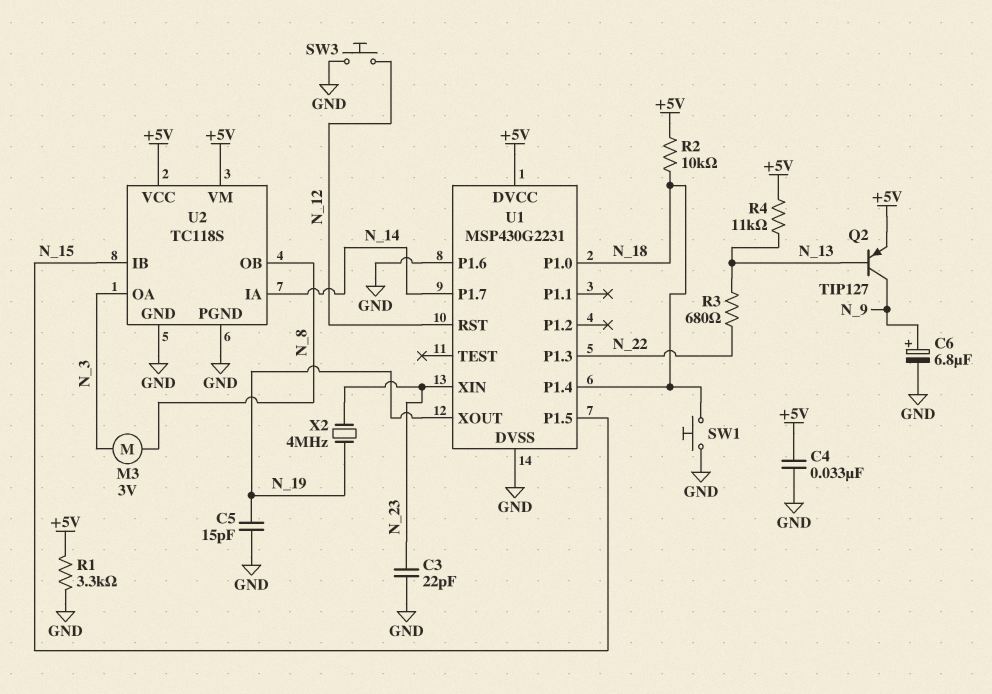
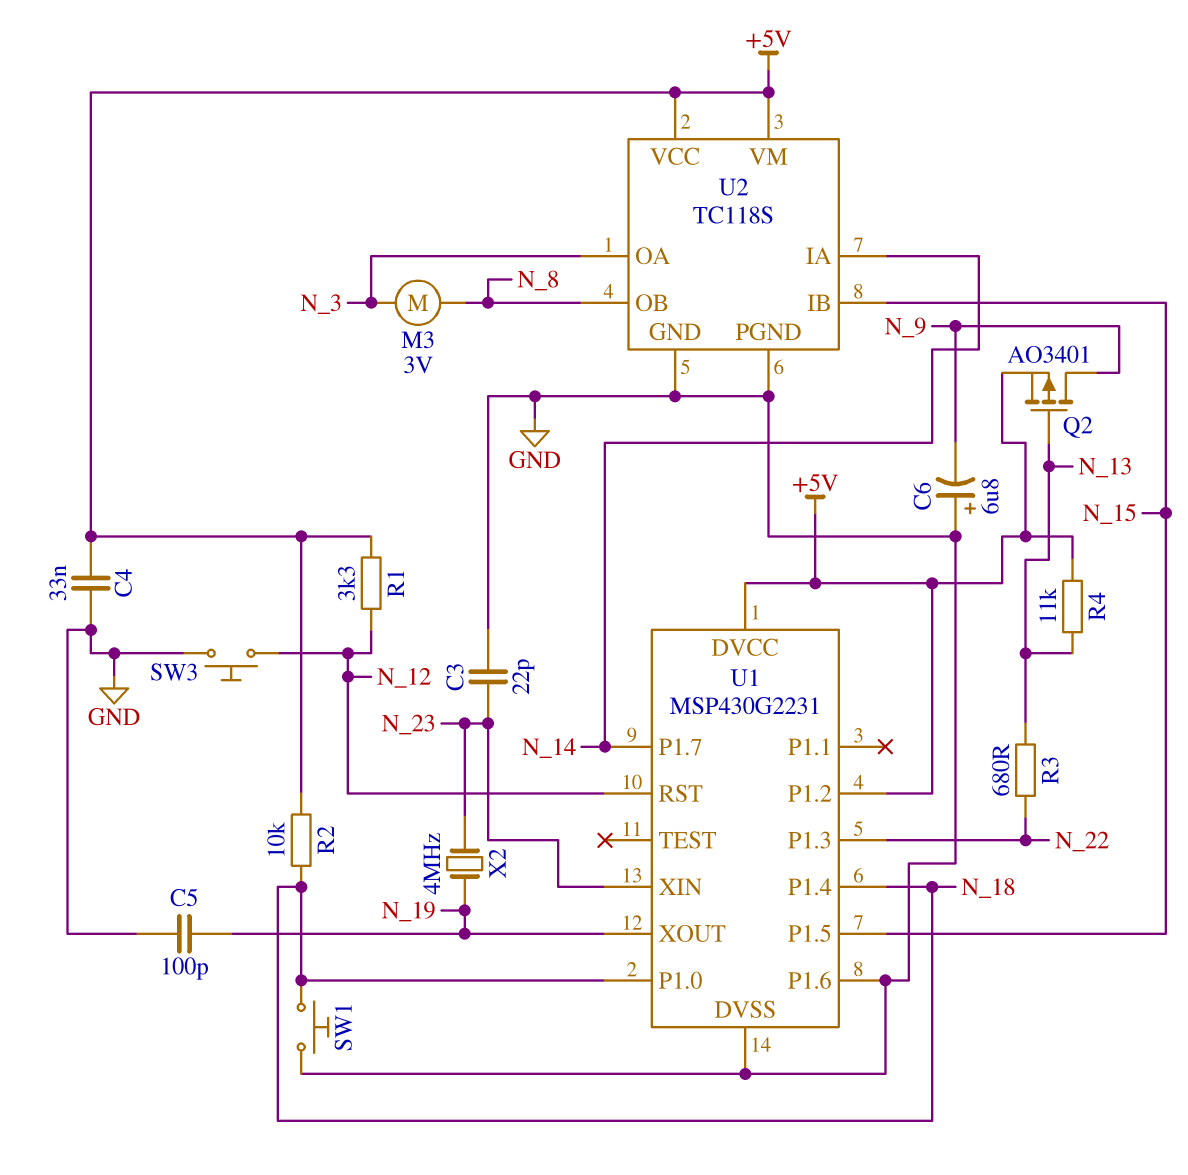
C5: 15pF (GND, N_19) -> 100pF (GND, N_19)
C6: 6.8uF (plus N_9, minus GND) -> 6.8uF (plus GND, minus N_9)
Q2: PNP TIP127 (B N_13, C N_9, E +5V) -> PMOS AO3401 (G N_13, D N_9, S +5V)
R1: 3.3k (+5V, GND) -> 3.3k (+5V, N_12)
U1 pin P1.2: none -> +5V

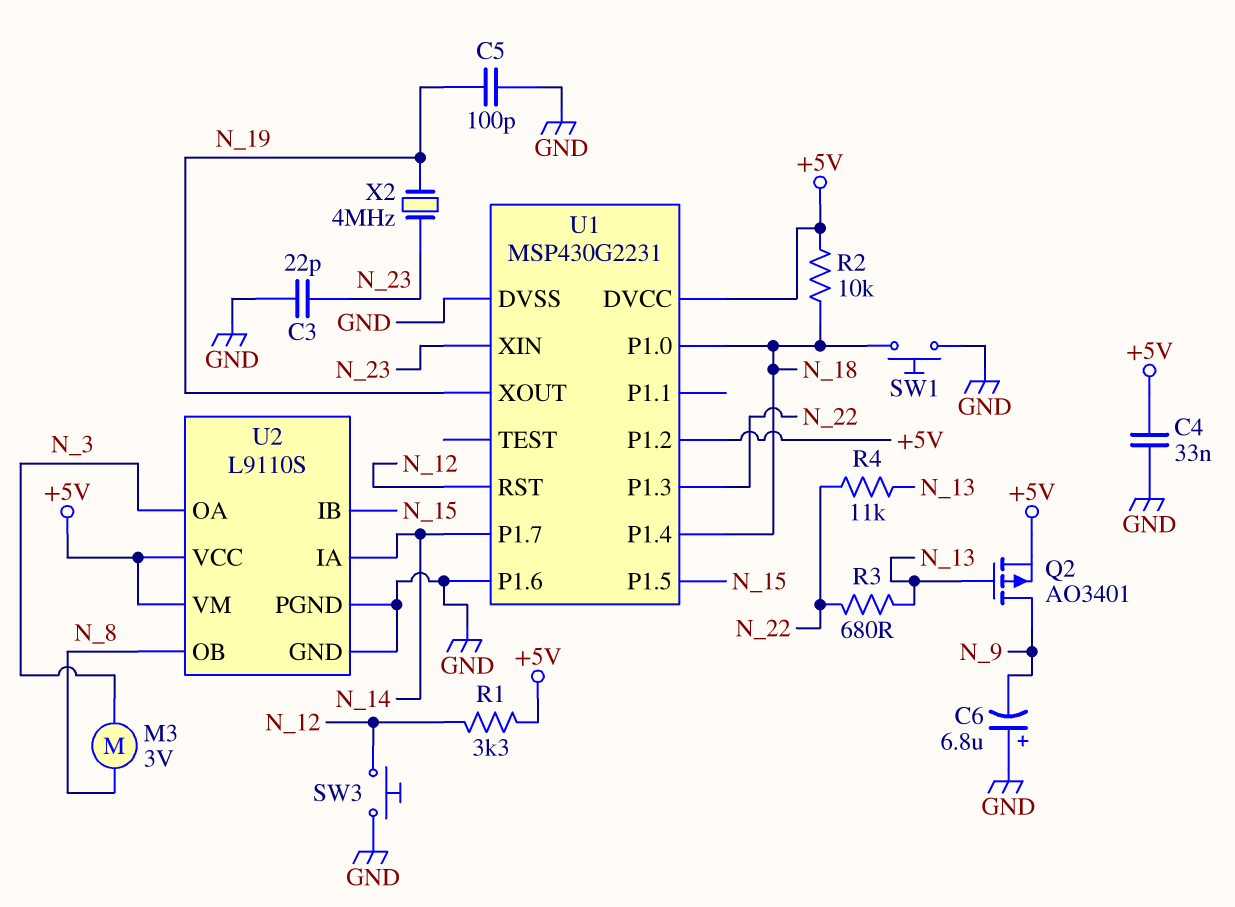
R4: 11k (+5V, N_13) -> 11k (N_13, N_22)
U2: TC118S -> L9110S

